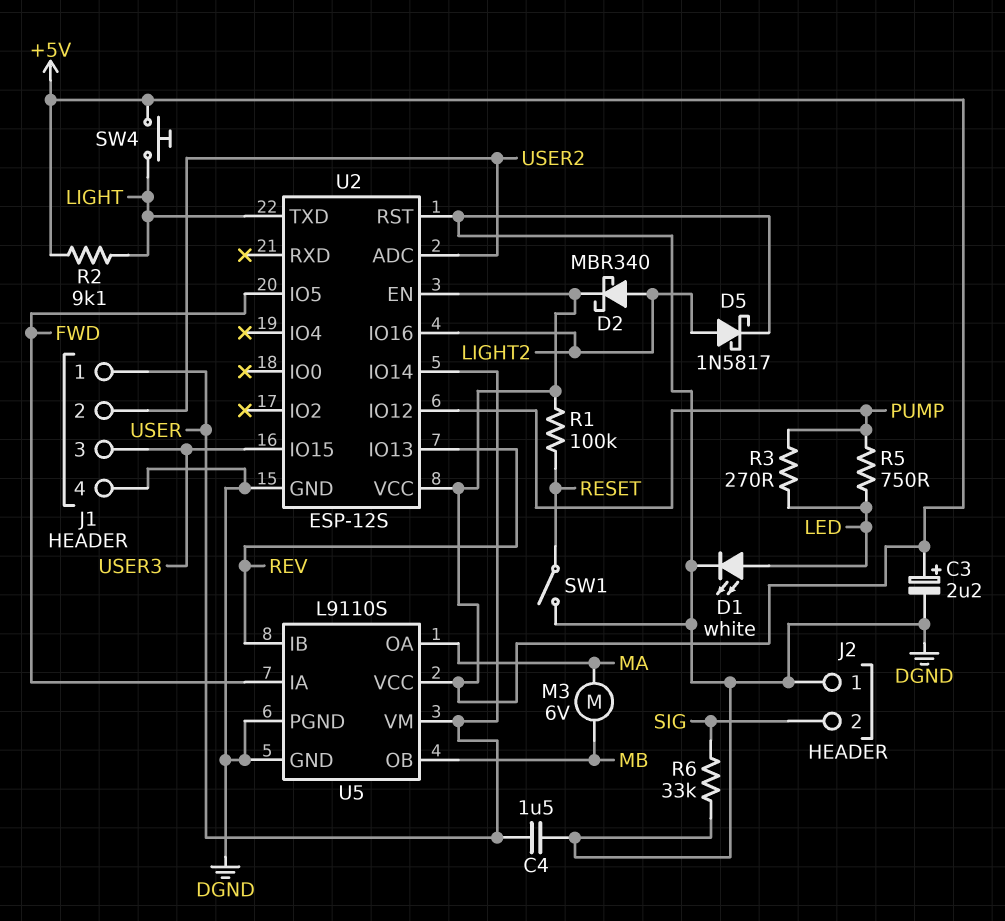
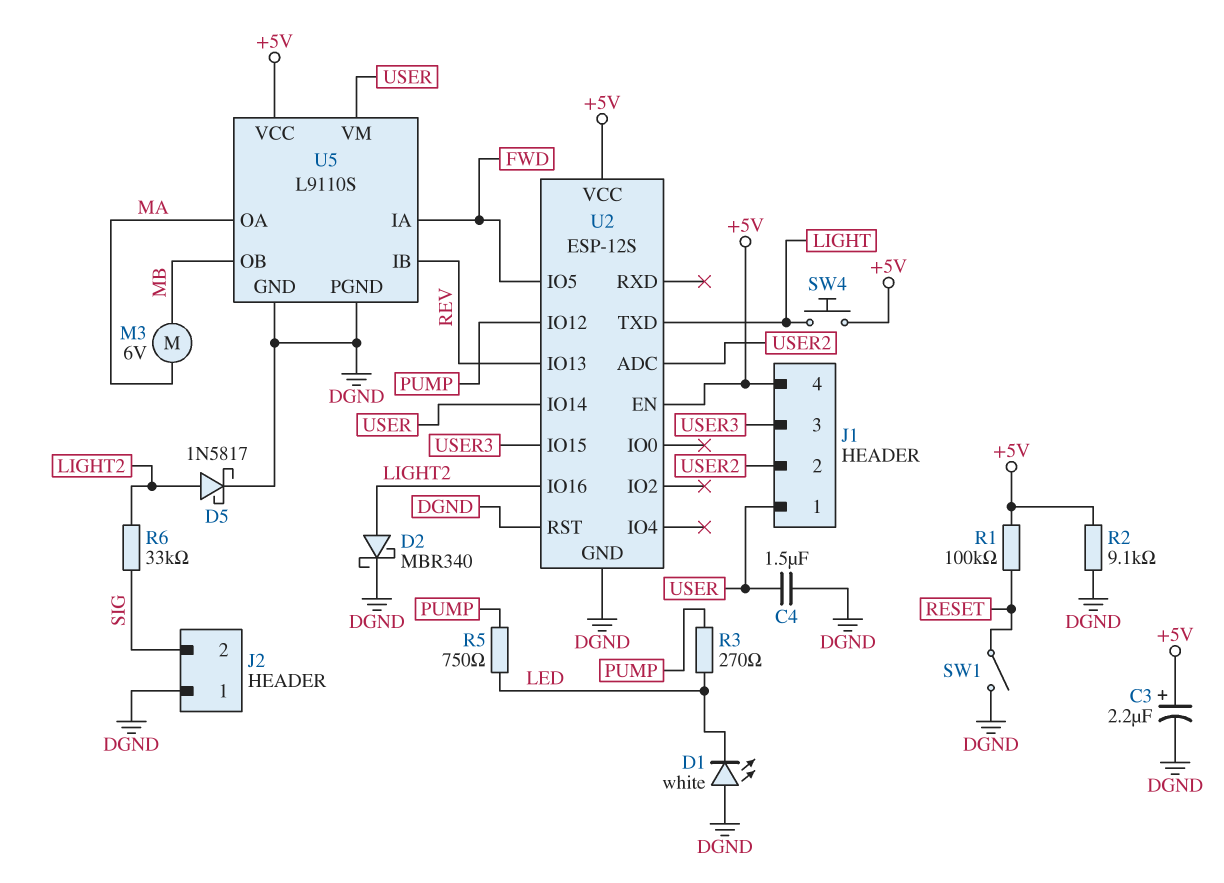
D1: LED white (A LED, K DGND) -> LED white (A DGND, K LED)
D2: schottky MBR340 (A LIGHT2, K +5V) -> schottky MBR340 (A LIGHT2, K DGND)
J1 pin 4: DGND -> +5V
R2: 9.1k (+5V, LIGHT) -> 9.1k (+5V, DGND)
R6: 33k (DGND, SIG) -> 33k (LIGHT2, SIG)

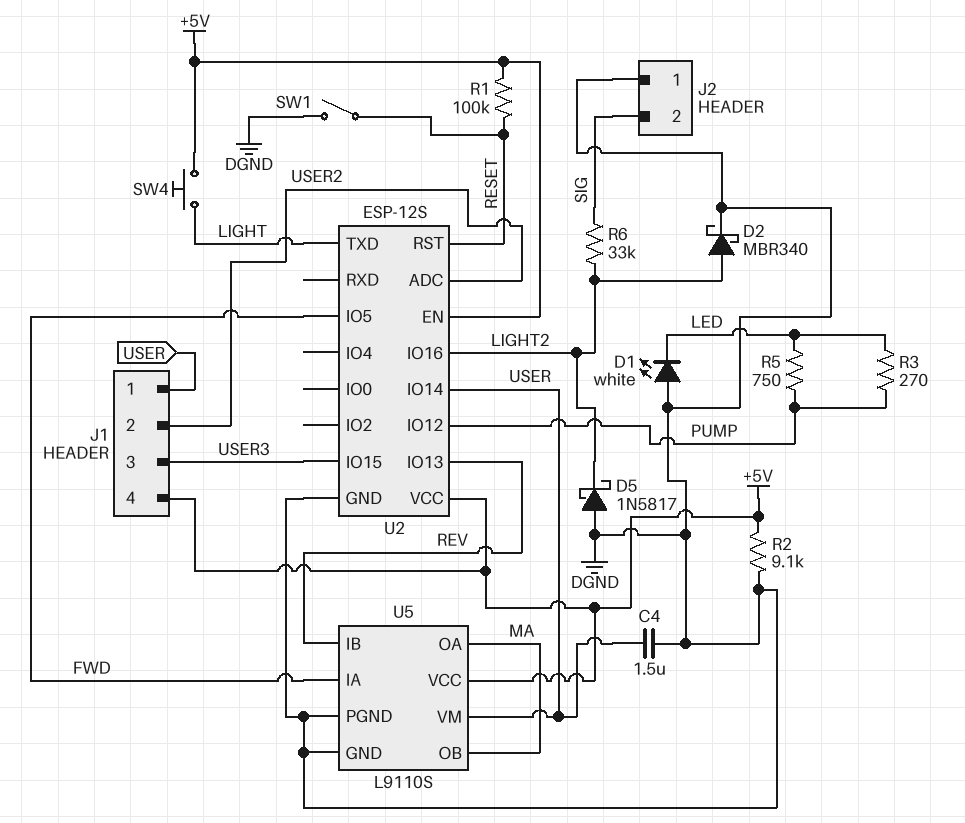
C3: 2.2uF (plus +5V, minus DGND) -> none
D5: schottky 1N5817 (A LIGHT2, K DGND) -> schottky 1N5817 (A DGND, K LIGHT2)
M3: motor 6V (MA, MB) -> none
U2 pin RST: DGND -> RESET
U5 pin OB: MB -> MA

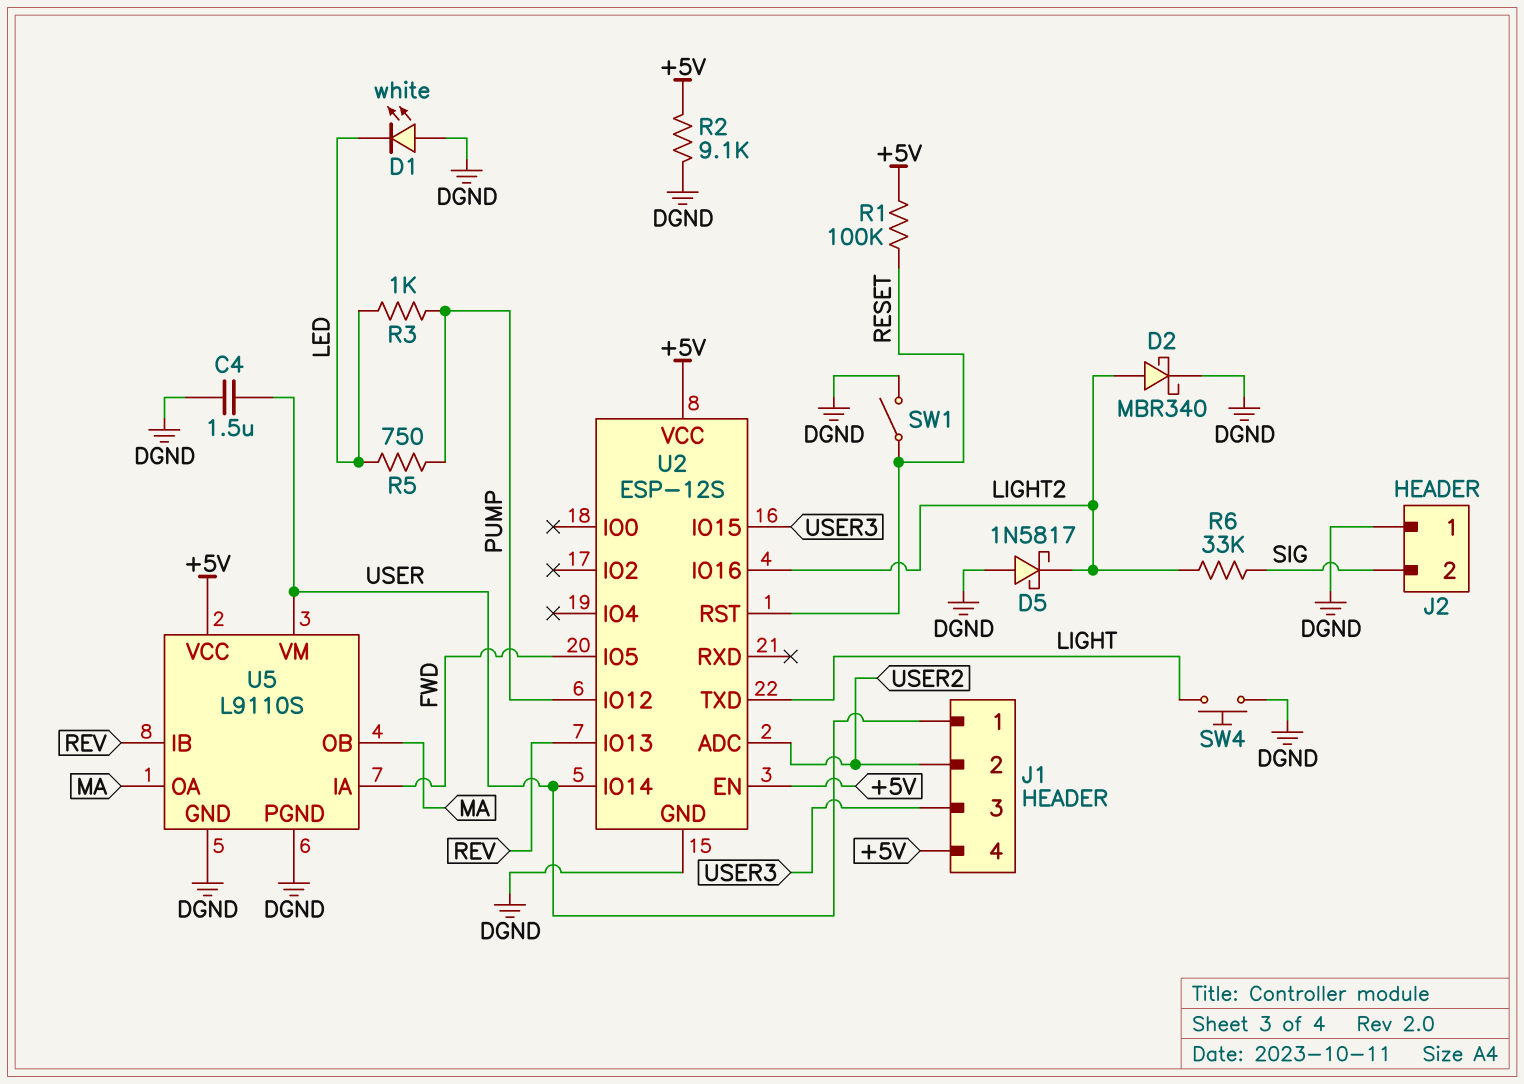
R3: 270 (LED, PUMP) -> 1k (LED, PUMP)
SW4: button (+5V, LIGHT) -> button (DGND, LIGHT)

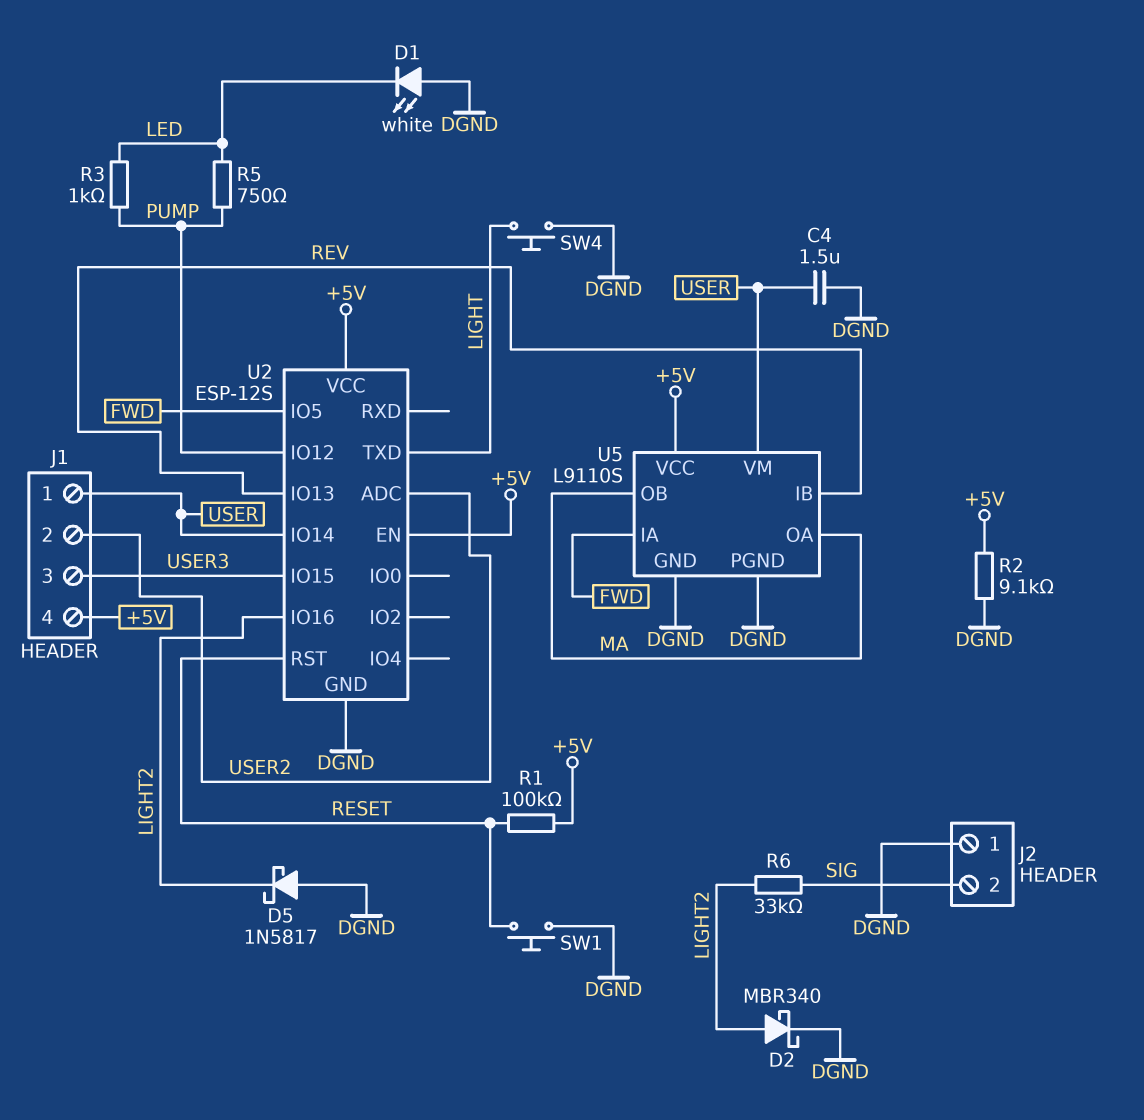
SW1: switch (DGND, RESET) -> button (DGND, RESET)

